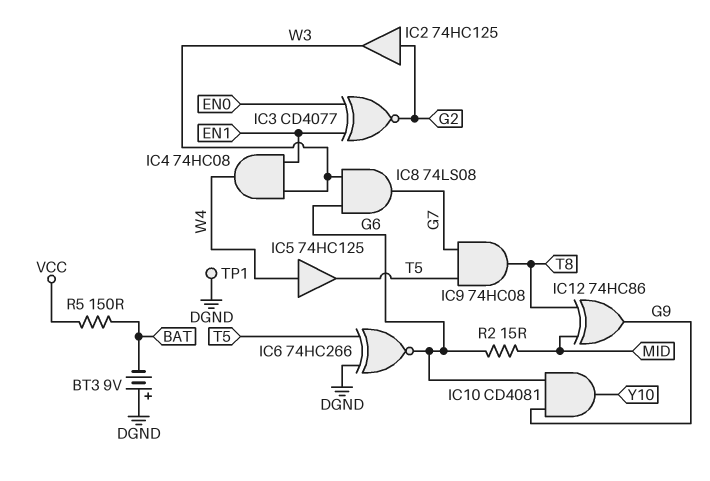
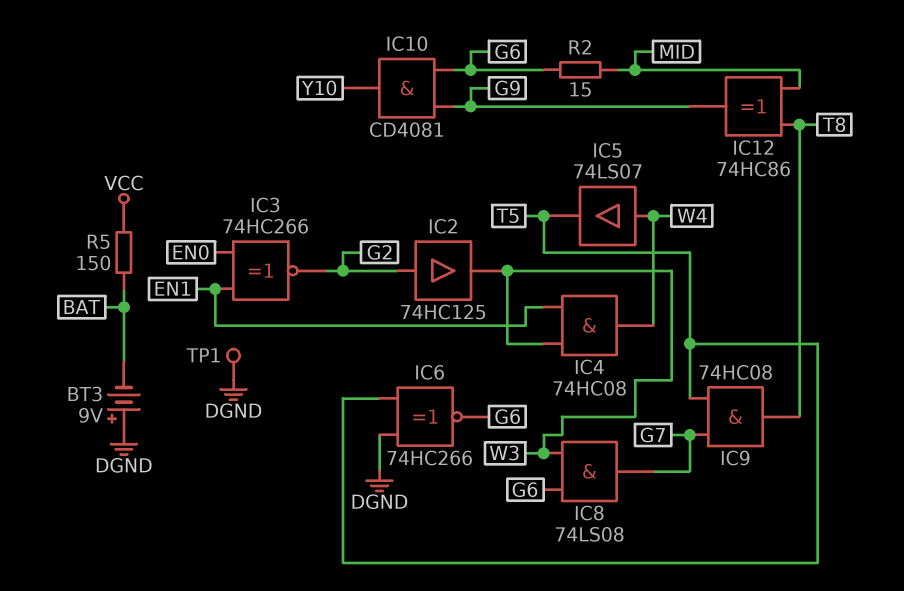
IC3: XNOR CD4077 (in EN0, in EN1, out G2) -> XNOR 74HC266 (in EN0, in EN1, out G2)
IC5: buffer 74HC125 (in W4, out T5) -> buffer 74LS07 (in W4, out T5)

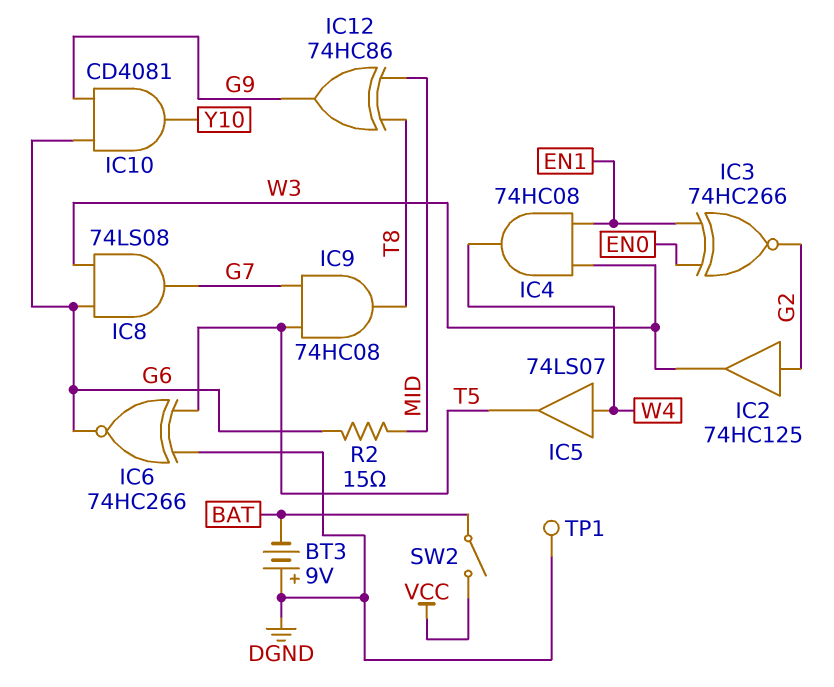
R5: 150 (BAT, VCC) -> none
SW2: none -> switch (BAT, VCC)

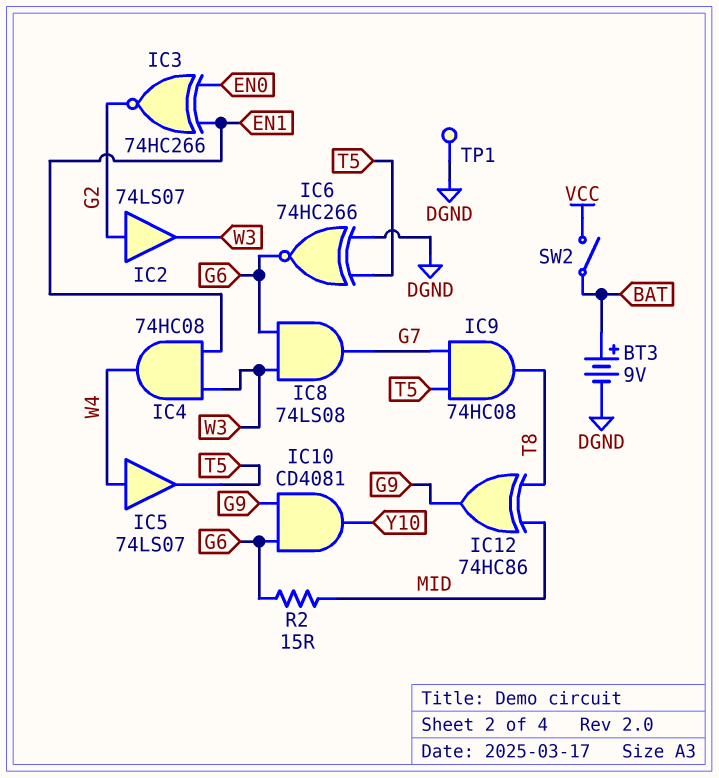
BT3: 9V (plus DGND, minus BAT) -> 9V (plus BAT, minus DGND)
IC2: buffer 74HC125 (in G2, out W3) -> buffer 74LS07 (in G2, out W3)

